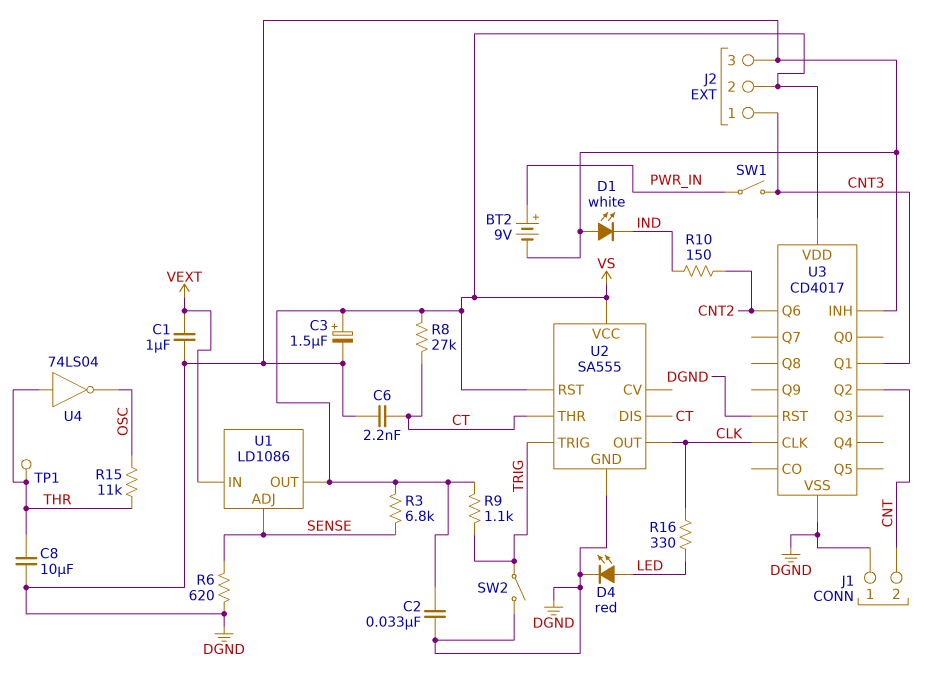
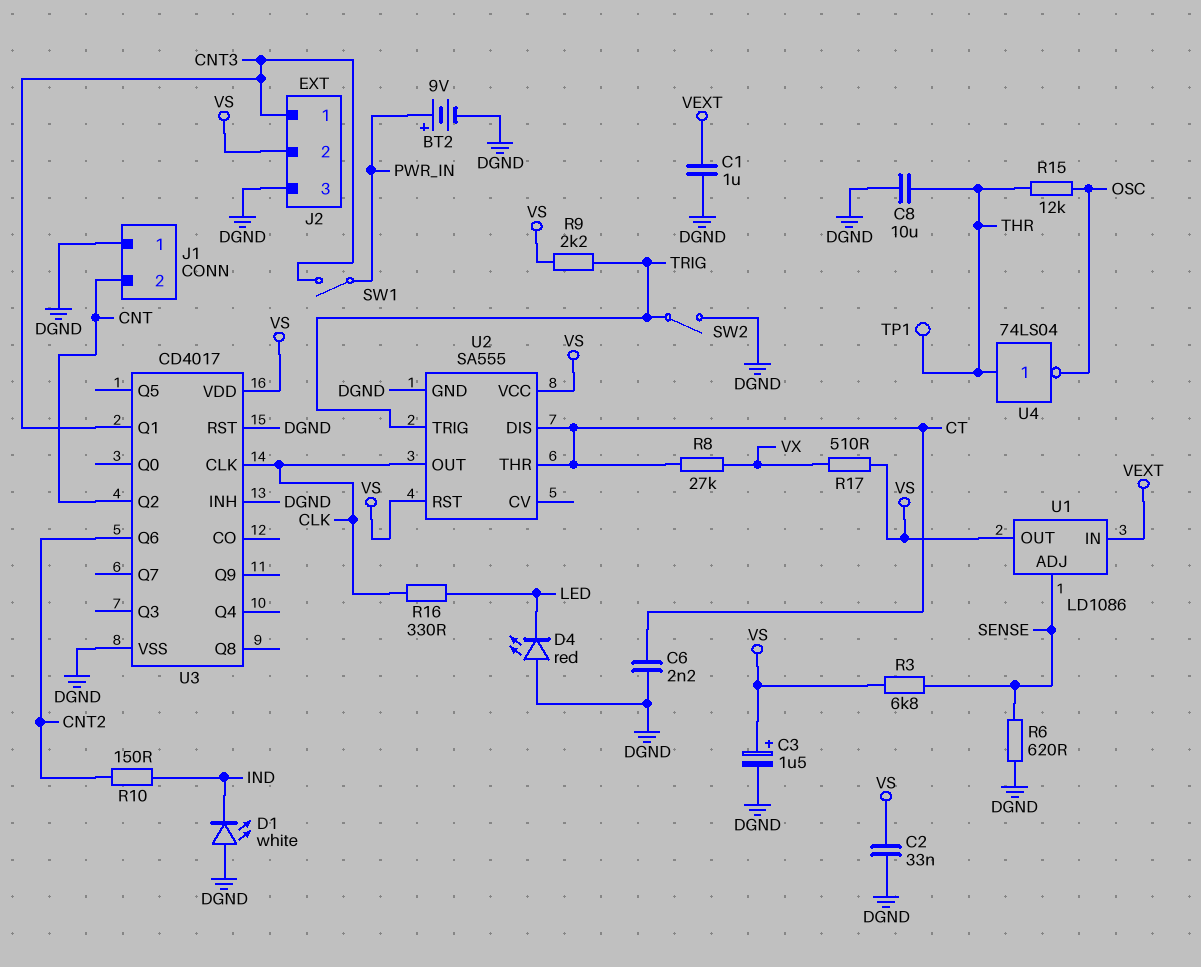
D4: LED red (A LED, K DGND) -> LED red (A DGND, K LED)
R8: 27k (CT, VS) -> 27k (CT, VX)
R9: 1.1k (TRIG, VS) -> 2.2k (TRIG, VS)
R15: 11k (OSC, THR) -> 12k (OSC, THR)
R17: none -> 510 (VS, VX)

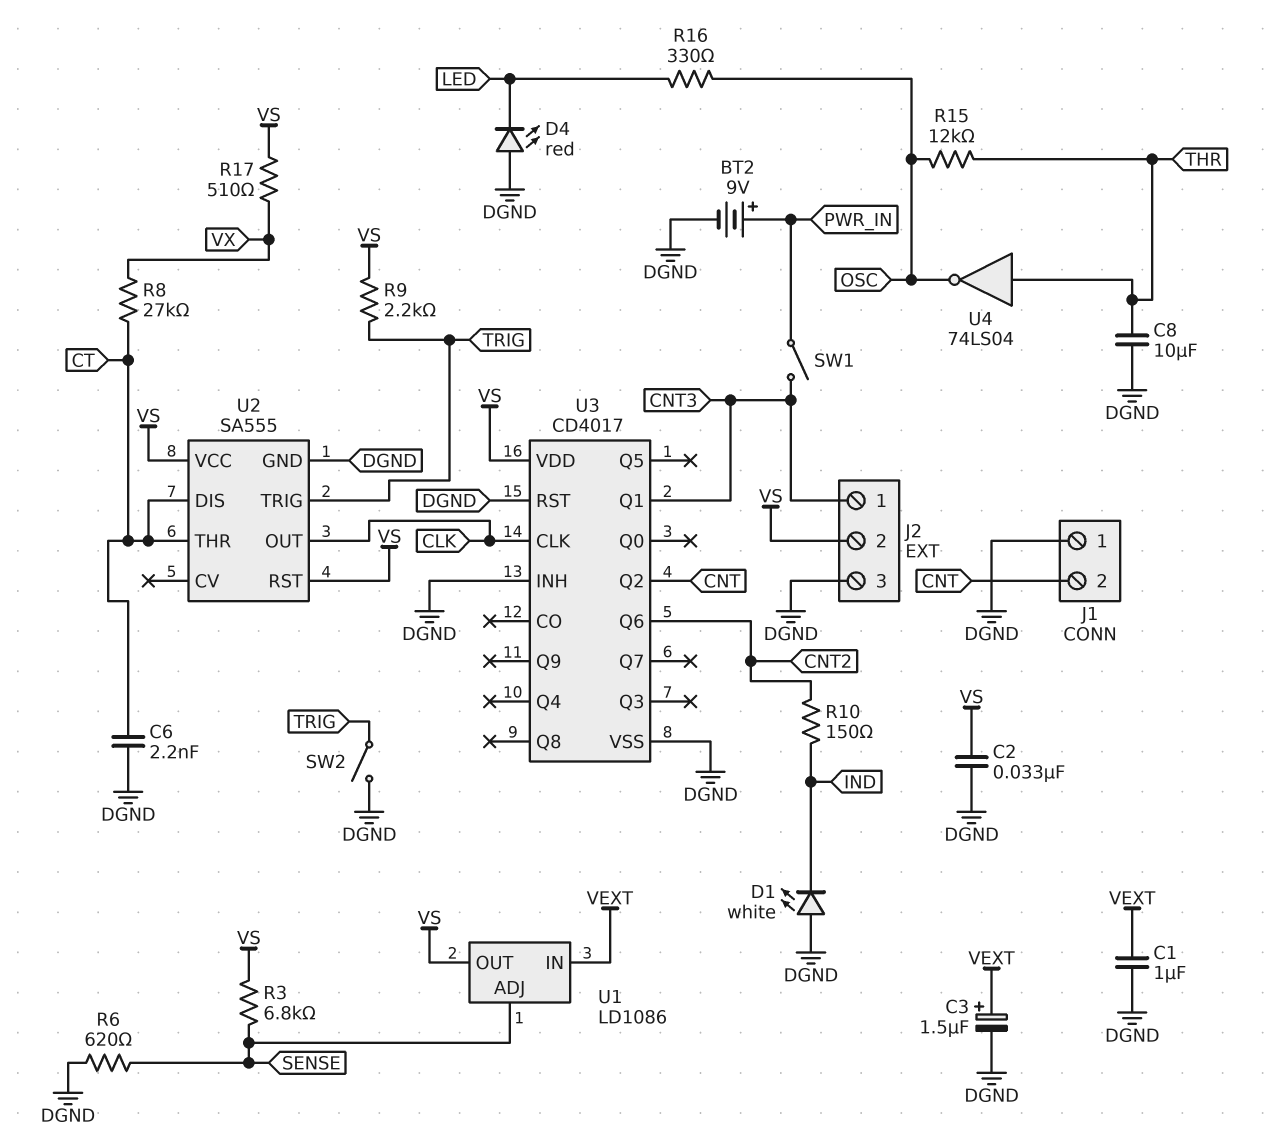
C3: 1.5uF (plus VS, minus DGND) -> 1.5uF (plus VEXT, minus DGND)
R16: 330 (CLK, LED) -> 330 (LED, OSC)
TP1: test point (THR) -> none

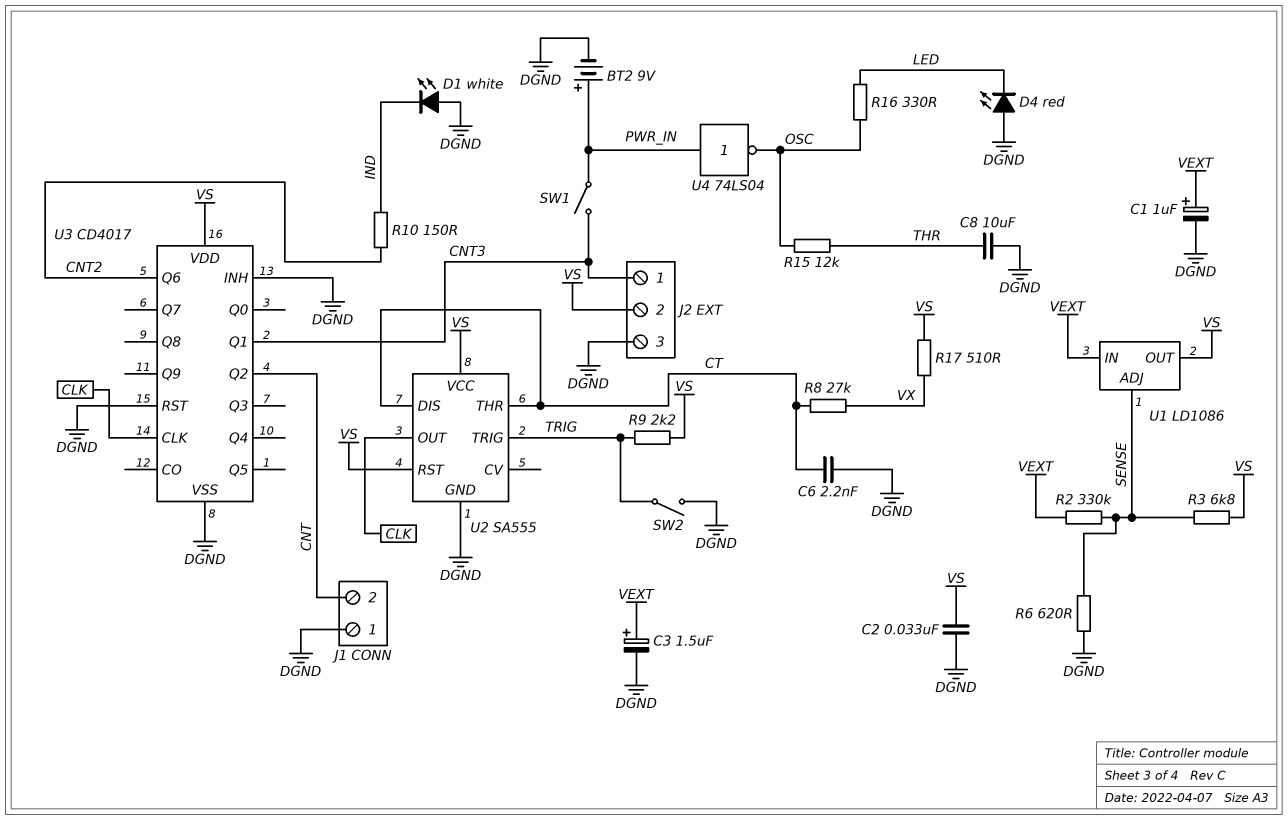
C1: 1uF (DGND, VEXT) -> 1uF (plus VEXT, minus DGND)
R2: none -> 330k (SENSE, VEXT)
U4: NOT 74LS04 (in THR, out OSC) -> NOT 74LS04 (in PWR_IN, out OSC)

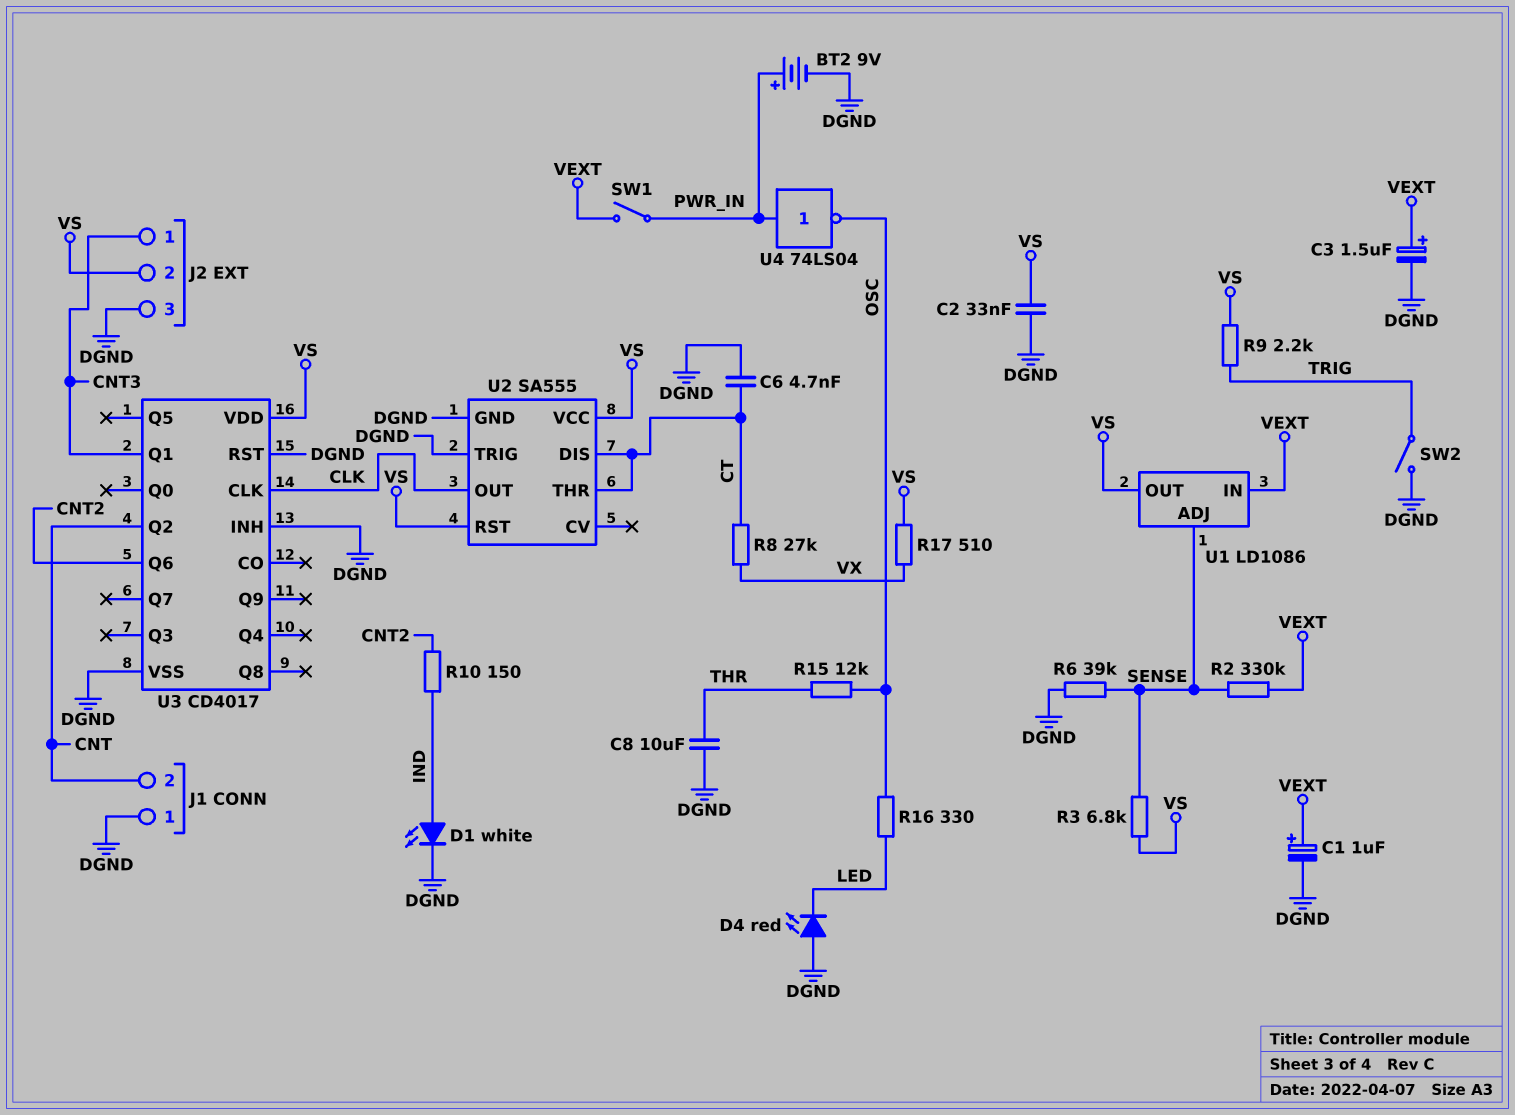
C6: 2.2nF (CT, DGND) -> 4.7nF (CT, DGND)
D1: LED white (A DGND, K IND) -> LED white (A IND, K DGND)
R6: 620 (DGND, SENSE) -> 39k (DGND, SENSE)
SW1: switch (CNT3, PWR_IN) -> switch (PWR_IN, VEXT)
U2 pin TRIG: TRIG -> DGND

